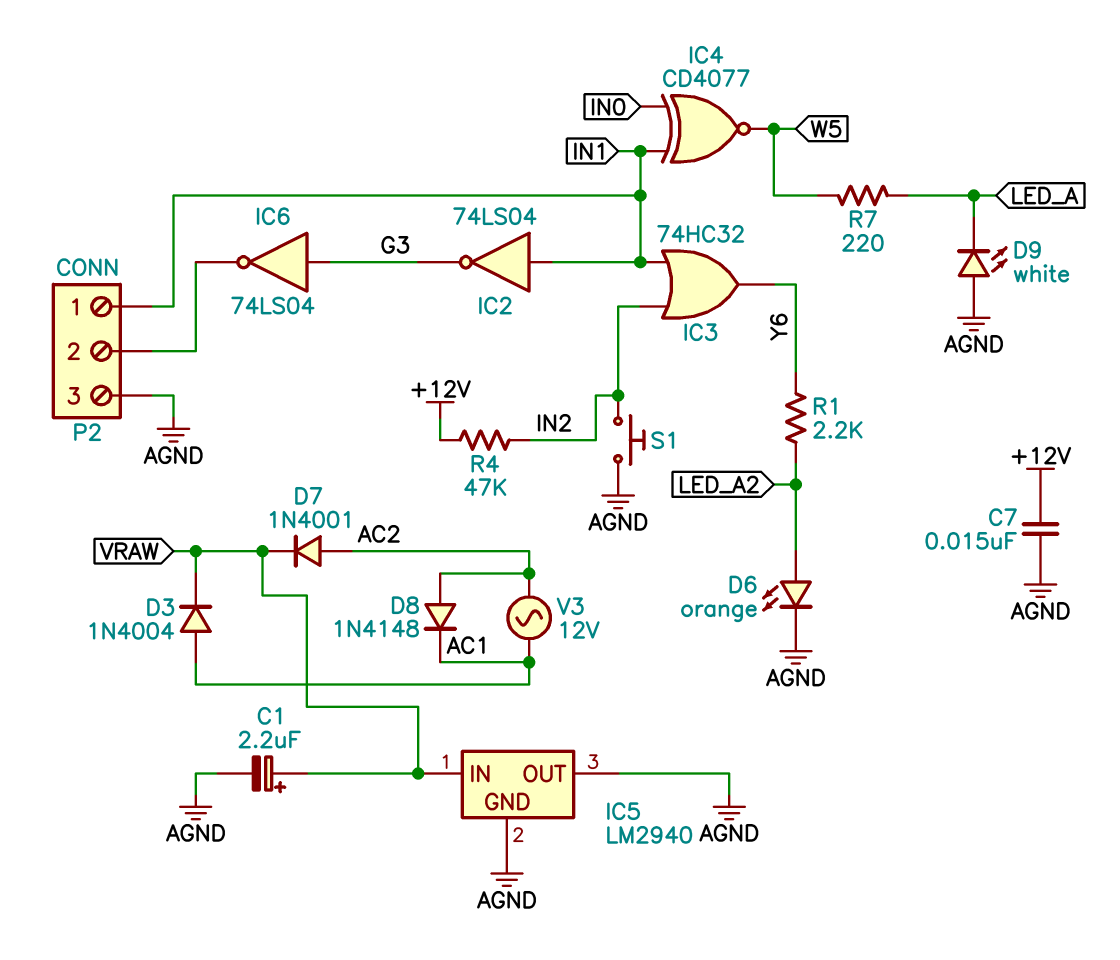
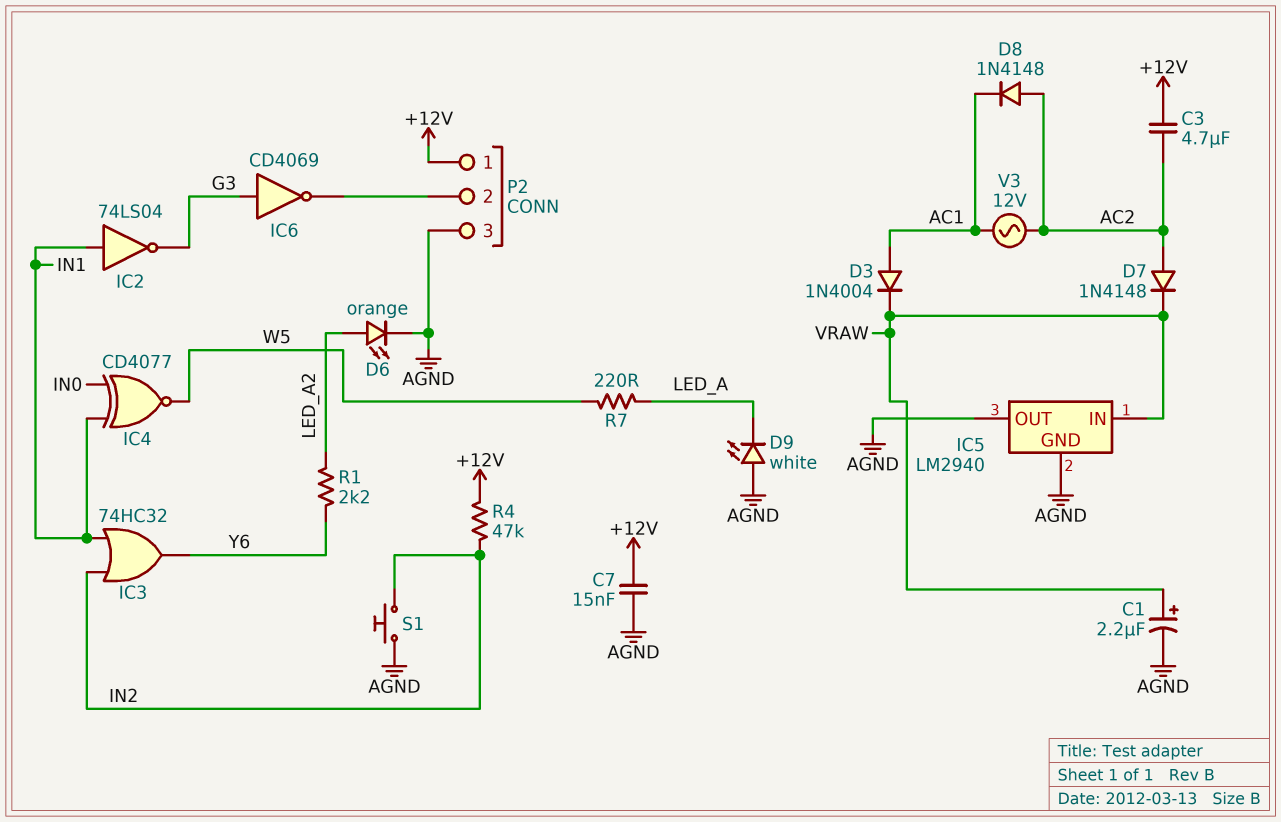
C3: none -> 4.7uF (+12V, AC2)
D7: diode 1N4001 (A AC2, K VRAW) -> diode 1N4148 (A AC2, K VRAW)
IC6: NOT 74LS04 (in G3, out P2/2) -> NOT CD4069 (in G3, out P2/2)
P2 pin 1: IN1 -> +12V

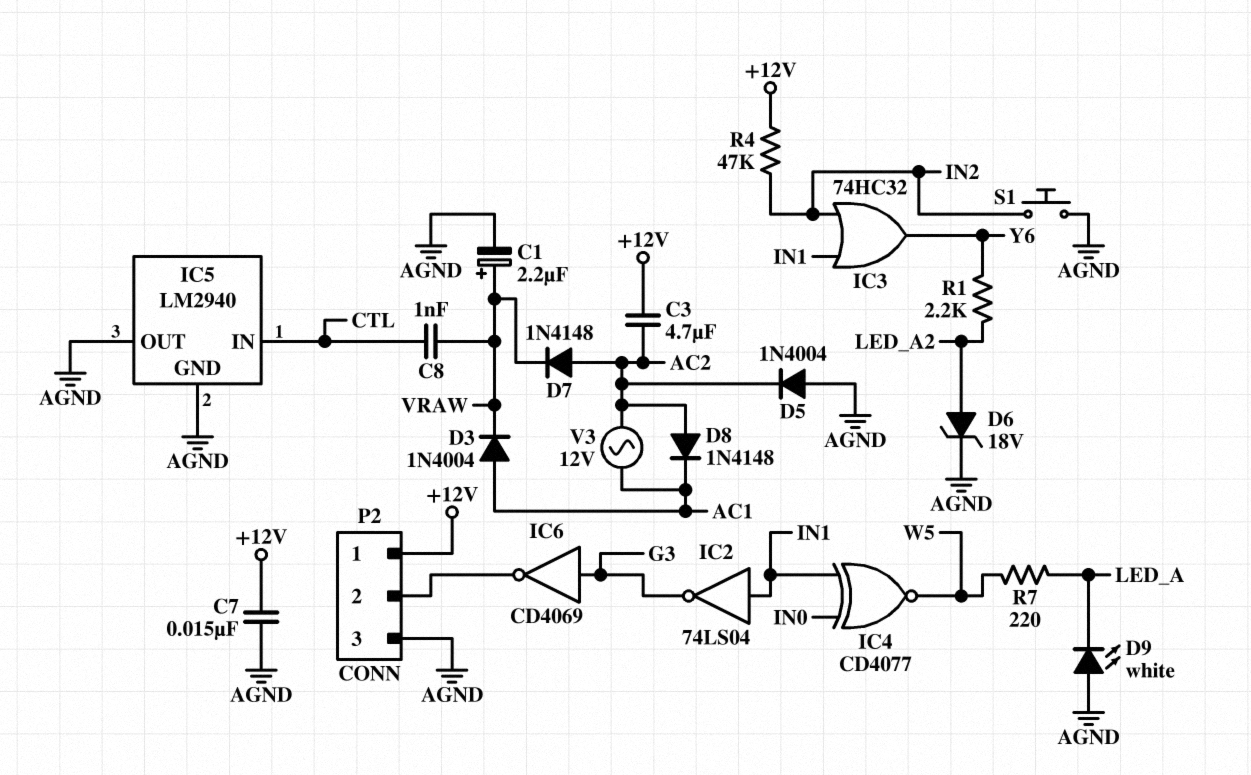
C8: none -> 1nF (CTL, VRAW)
D5: none -> diode 1N4004 (A AGND, K AC2)
D6: LED orange (A LED_A2, K AGND) -> zener 18V (A LED_A2, K AGND)
IC5 pin IN: VRAW -> CTL

